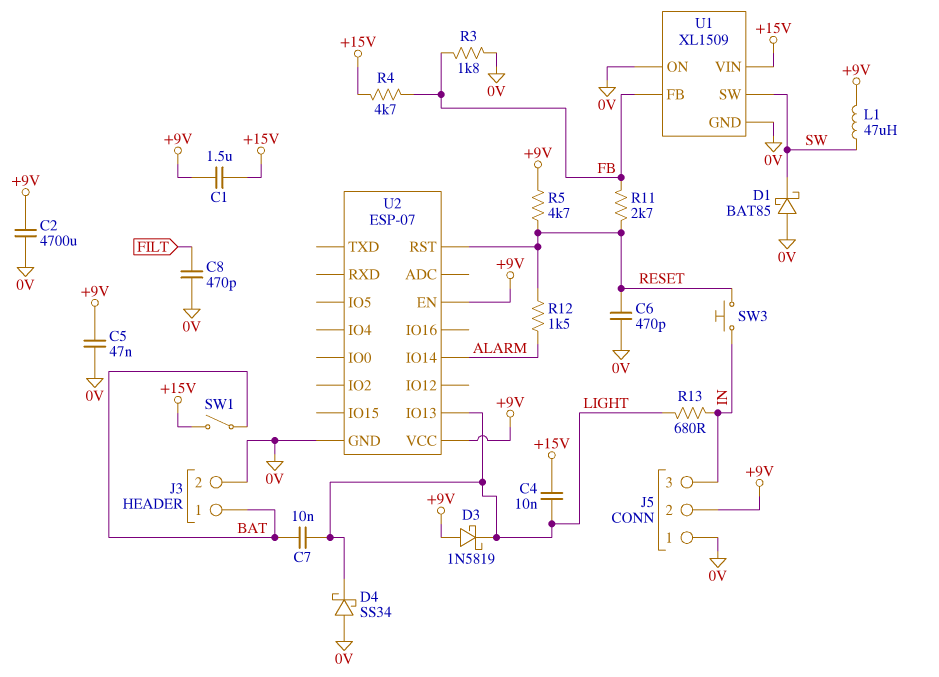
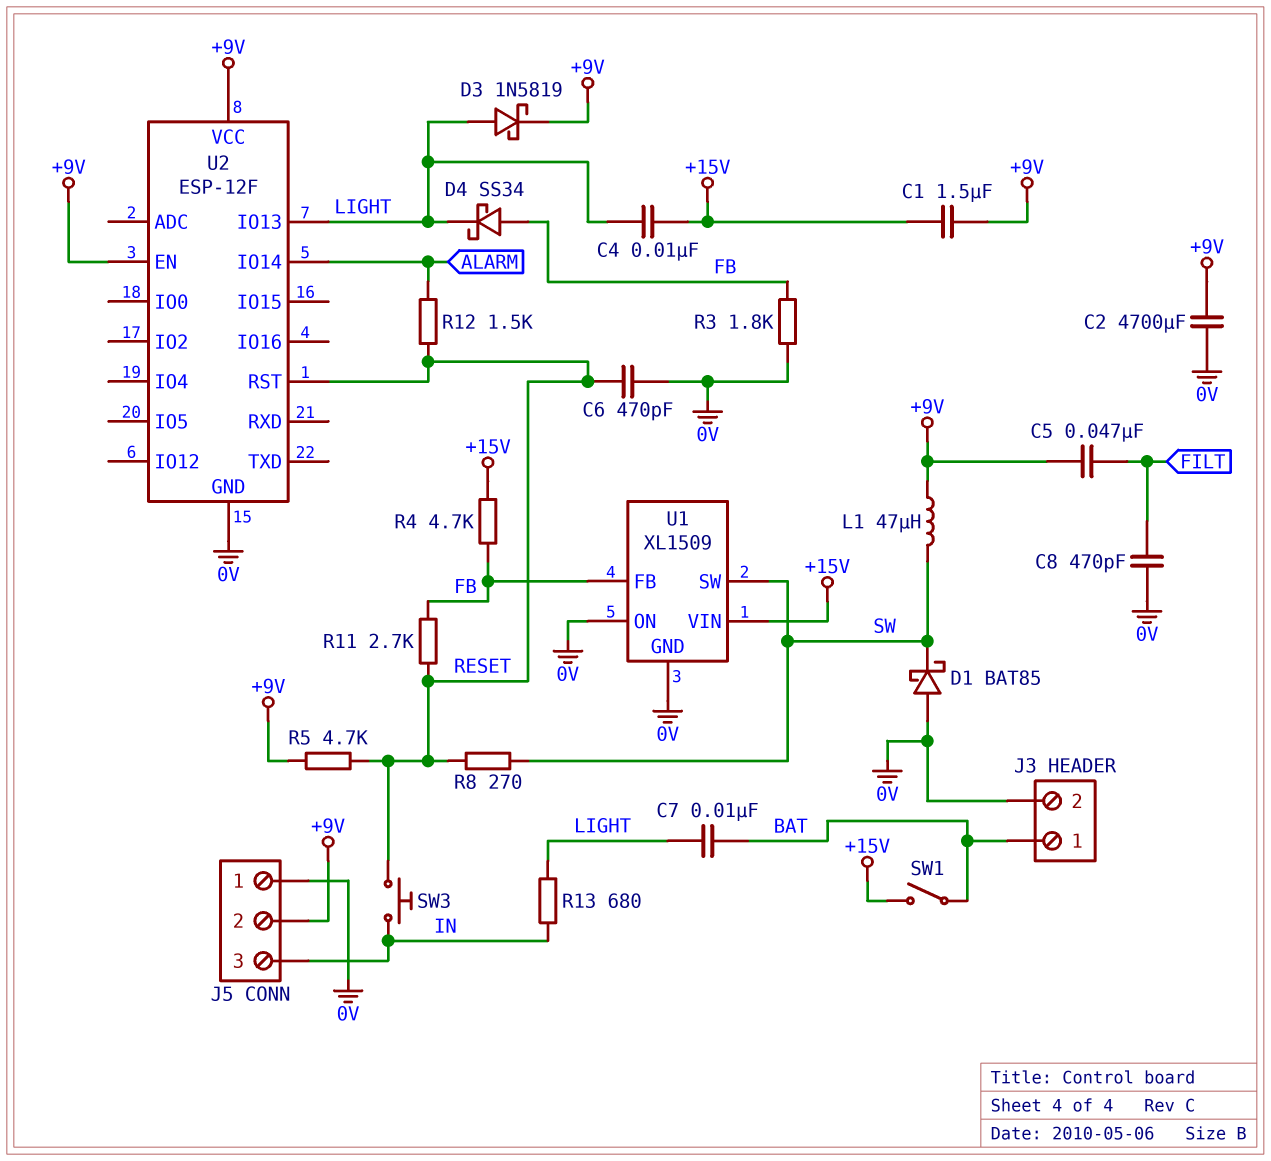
C5: 47nF (+9V, 0V) -> 47nF (+9V, FILT)
D3: schottky 1N5819 (A +9V, K LIGHT) -> schottky 1N5819 (A LIGHT, K +9V)
D4: schottky SS34 (A 0V, K LIGHT) -> schottky SS34 (A FB, K LIGHT)
R8: none -> 270 (RESET, SW)
U2: ESP-07 -> ESP-12F

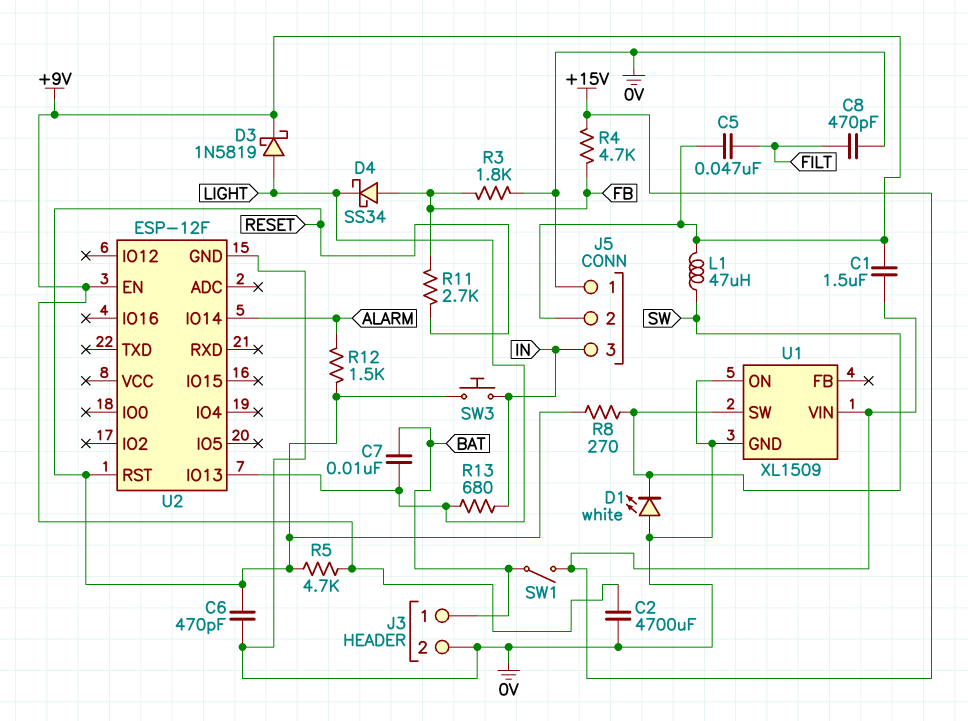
C4: 10nF (+15V, LIGHT) -> none
D1: schottky BAT85 (A 0V, K SW) -> LED white (A 0V, K SW)
U1 pin FB: FB -> none
U2 pin VCC: +9V -> none

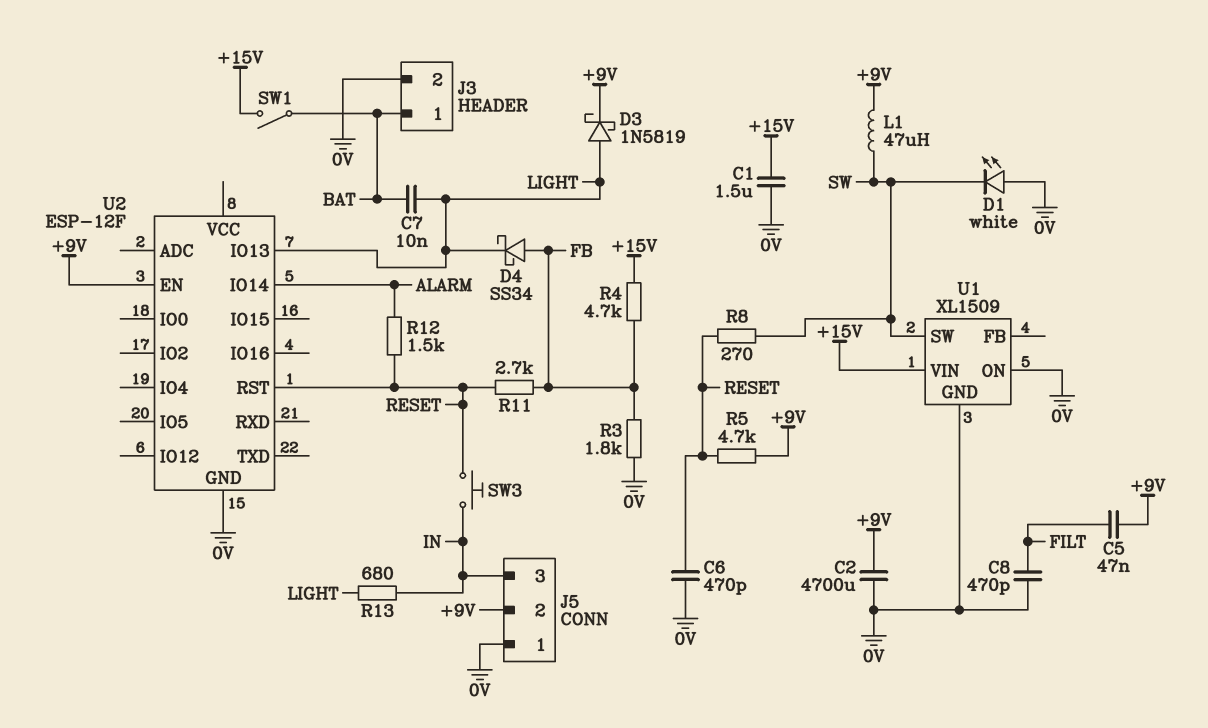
C1: 1.5uF (+9V, +15V) -> 1.5uF (+15V, 0V)

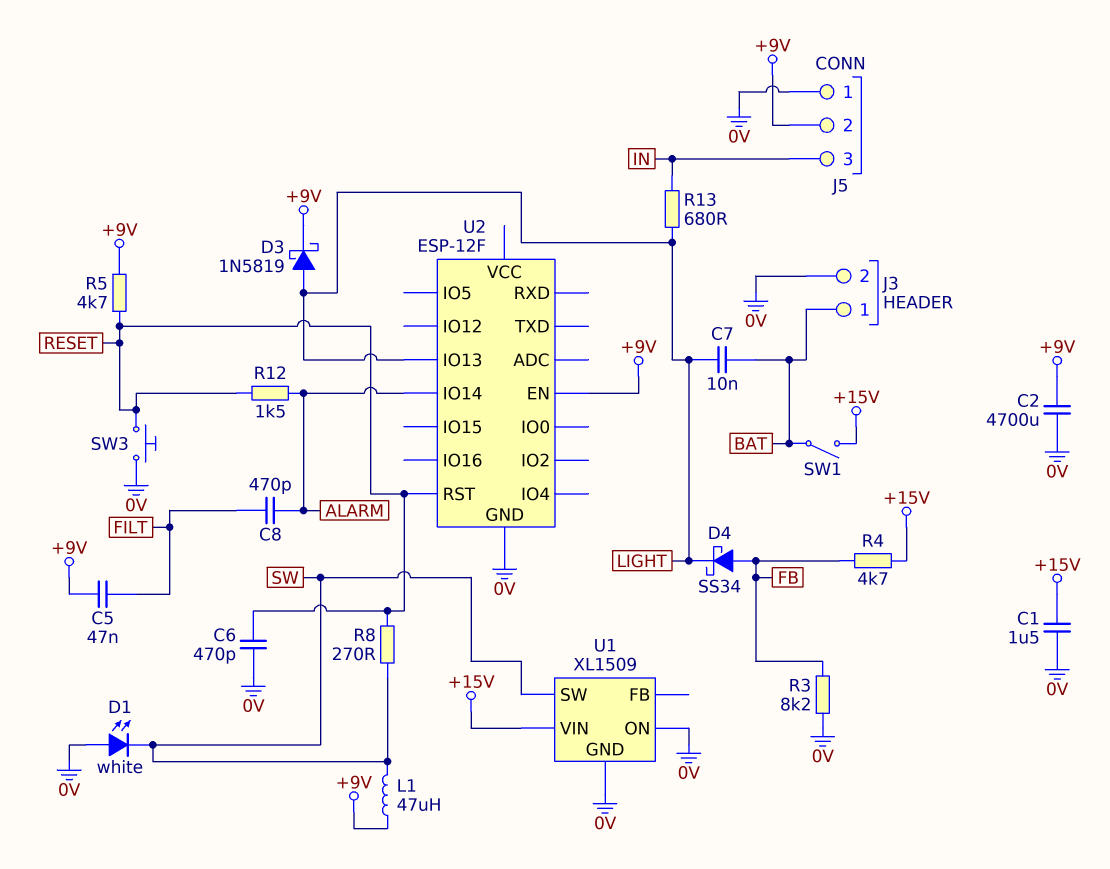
C8: 470pF (0V, FILT) -> 470pF (ALARM, FILT)
R3: 1.8k (0V, FB) -> 8.2k (0V, FB)
R11: 2.7k (FB, RESET) -> none
SW3: button (IN, RESET) -> button (0V, RESET)

